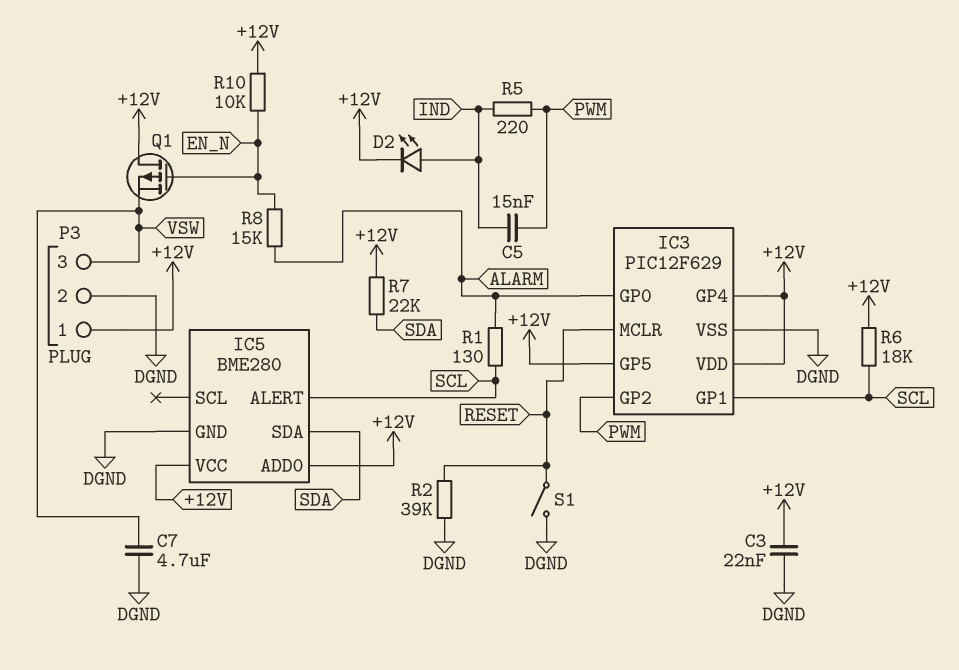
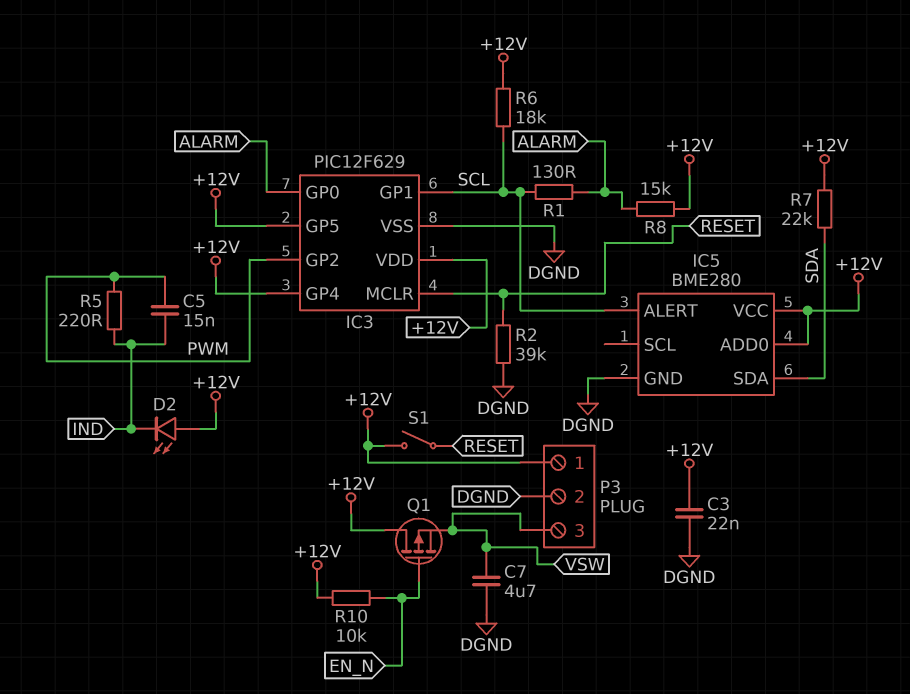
D2: LED (A IND, K +12V) -> LED (A +12V, K IND)
R8: 15k (ALARM, EN_N) -> 15k (+12V, ALARM)
S1: switch (DGND, RESET) -> switch (+12V, RESET)

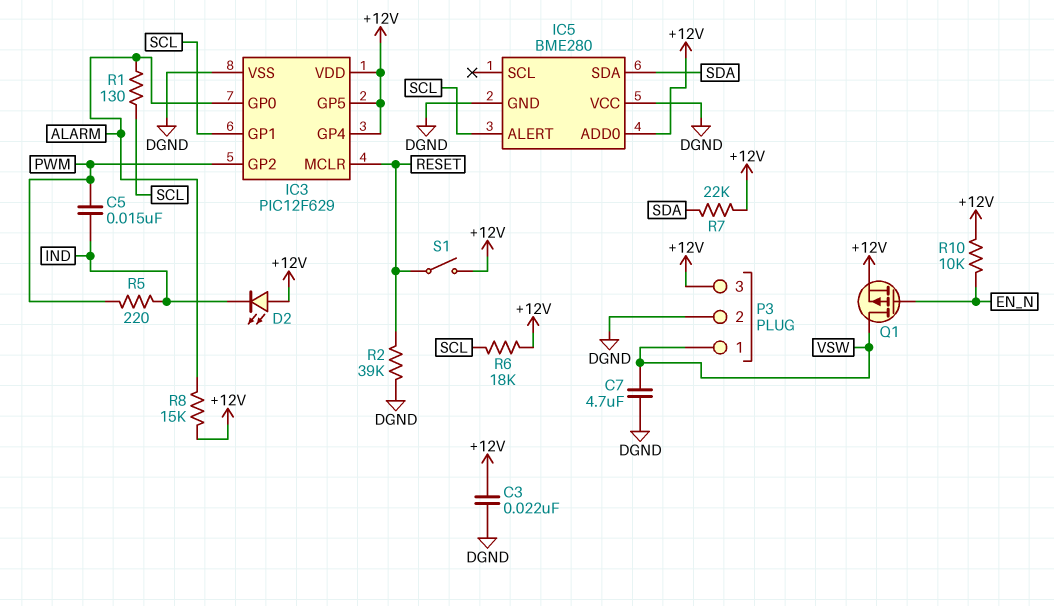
IC5 pin VCC: +12V -> DGND
P3 pin 1: +12V -> VSW
P3 pin 3: VSW -> +12V
Q1: PMOS (G EN_N, D +12V, S VSW) -> PMOS (G EN_N, D VSW, S +12V)

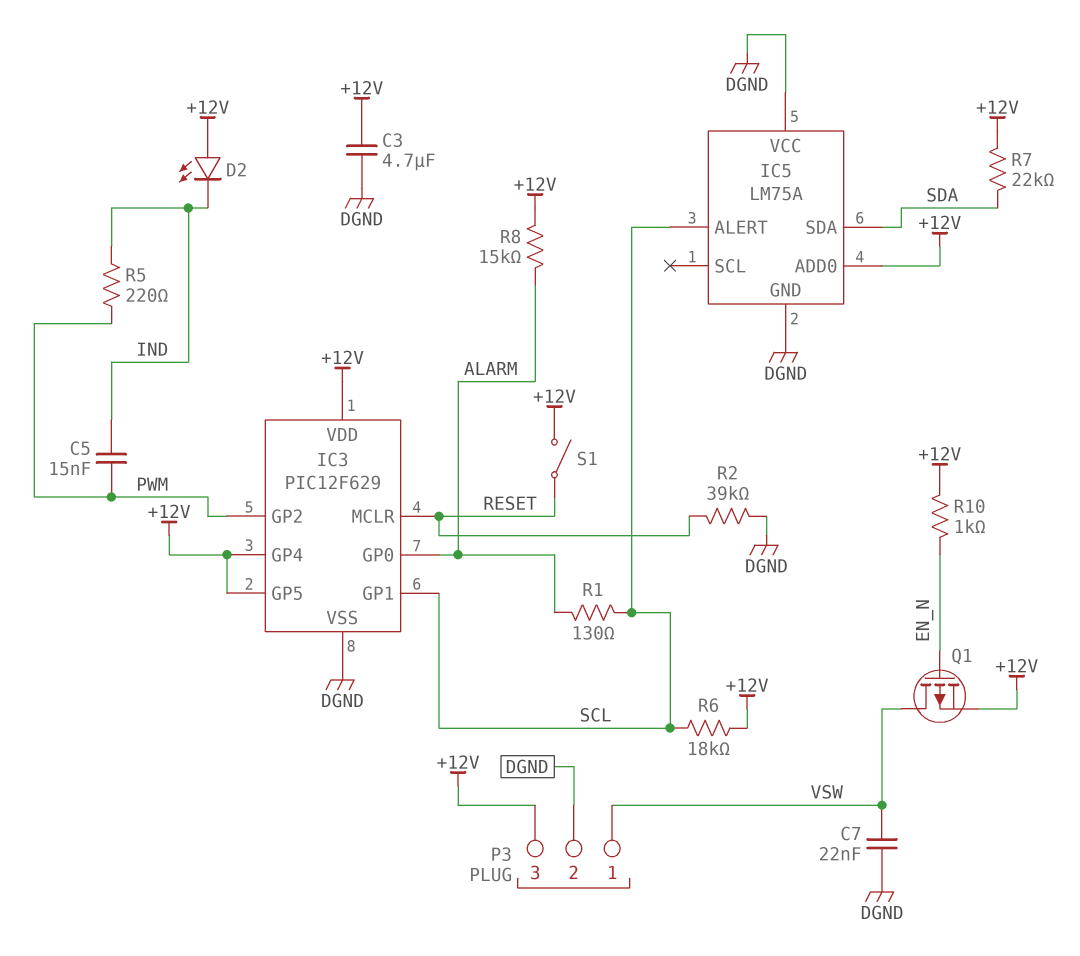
C3: 22nF (+12V, DGND) -> 4.7uF (+12V, DGND)
C7: 4.7uF (DGND, VSW) -> 22nF (DGND, VSW)
IC5: BME280 -> LM75A
R10: 10k (+12V, EN_N) -> 1k (+12V, EN_N)

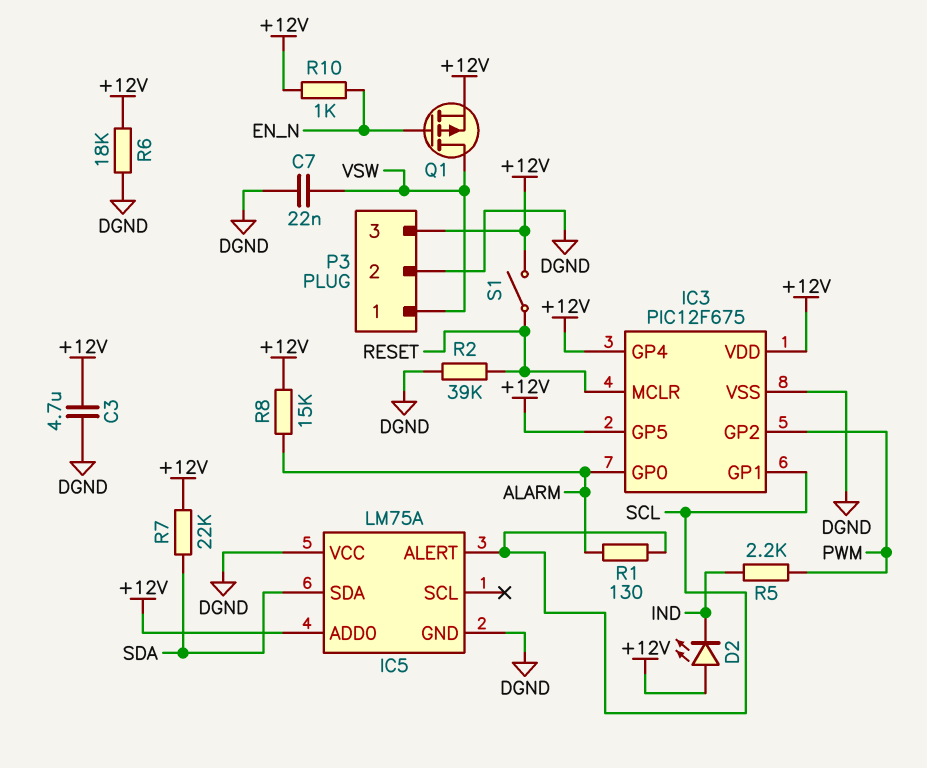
C5: 15nF (IND, PWM) -> none
IC3: PIC12F629 -> PIC12F675
R5: 220 (IND, PWM) -> 2.2k (IND, PWM)
R6: 18k (+12V, SCL) -> 18k (+12V, DGND)

